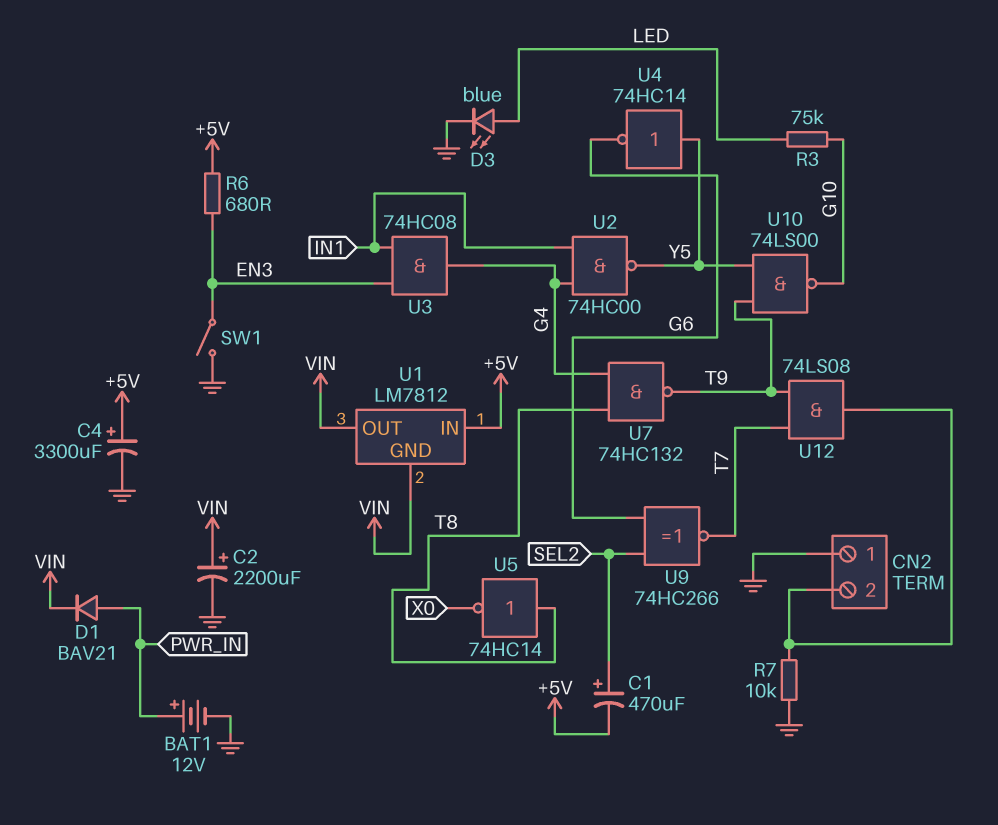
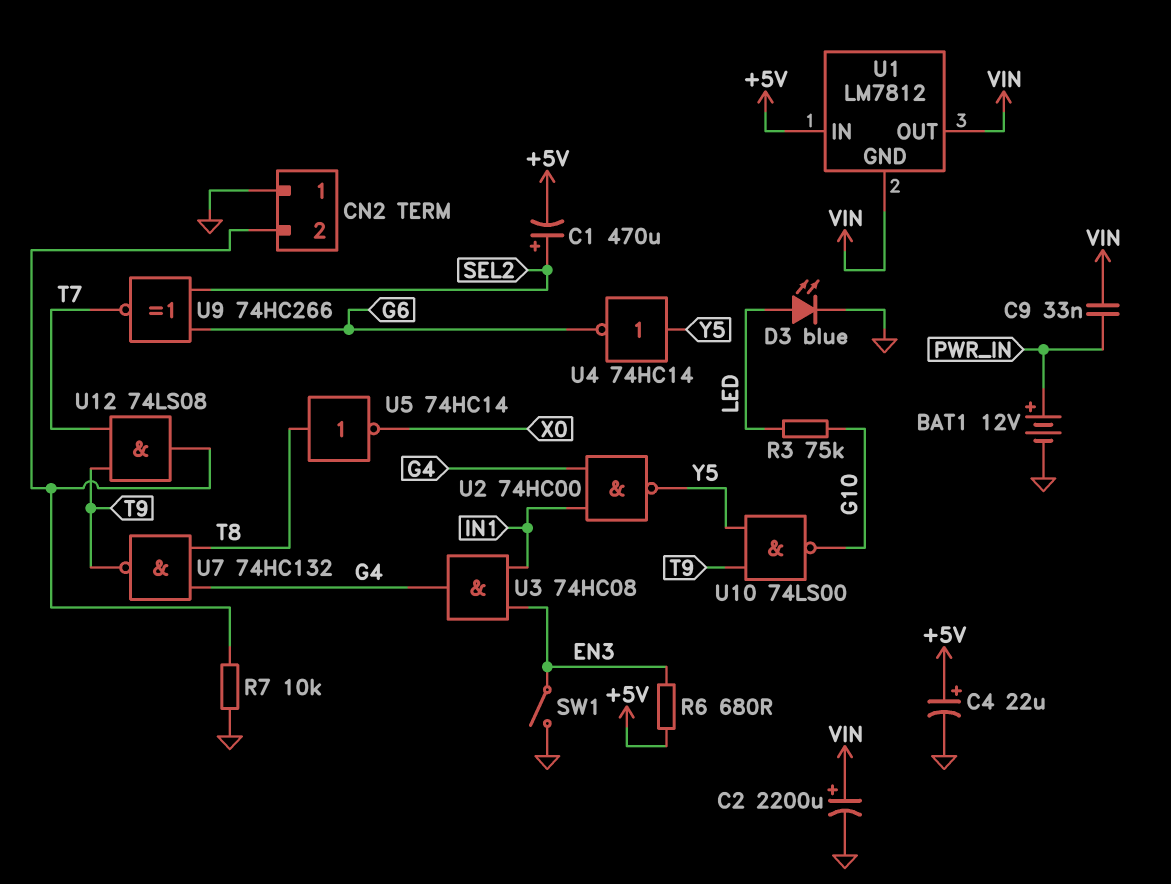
C4: 3300uF (plus +5V, minus GND) -> 22uF (plus +5V, minus GND)
C9: none -> 33nF (PWR_IN, VIN)
D1: diode BAV21 (A PWR_IN, K VIN) -> none

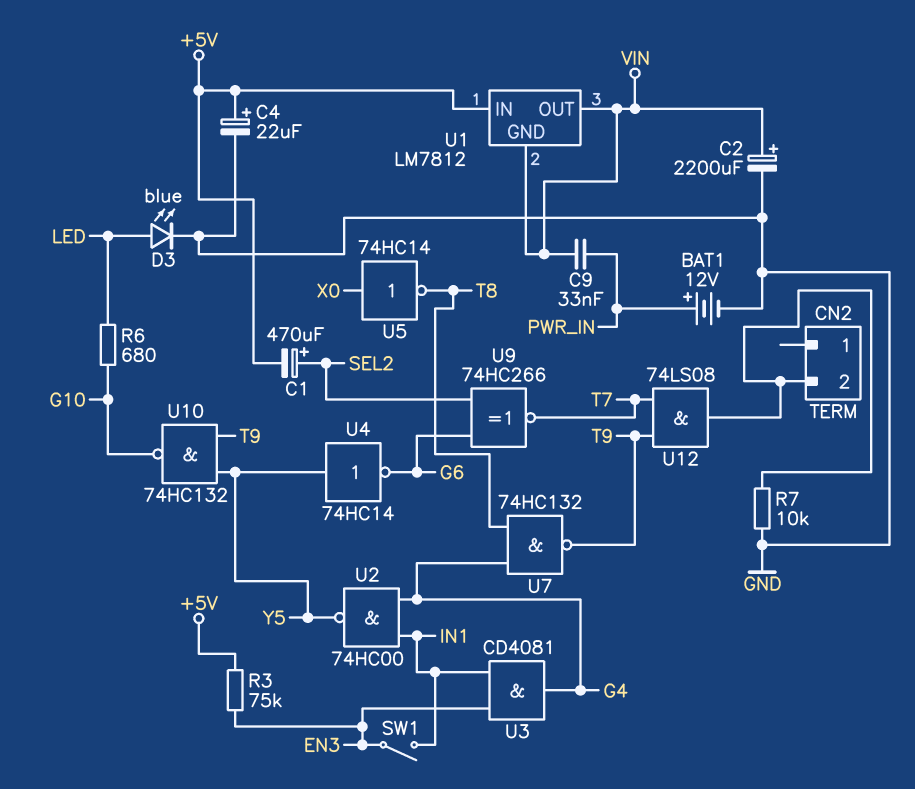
CN2 pin 1: GND -> none
R3: 75k (G10, LED) -> 75k (+5V, EN3)
R6: 680 (+5V, EN3) -> 680 (G10, LED)
SW1: switch (EN3, GND) -> switch (EN3, IN1)
U3: AND 74HC08 (in EN3, in IN1, out G4) -> AND CD4081 (in EN3, in IN1, out G4)
U5: NOT 74HC14 (in T8, out X0) -> NOT 74HC14 (in X0, out T8)
U10: NAND 74LS00 (in T9, in Y5, out G10) -> NAND 74HC132 (in T9, in Y5, out G10)

